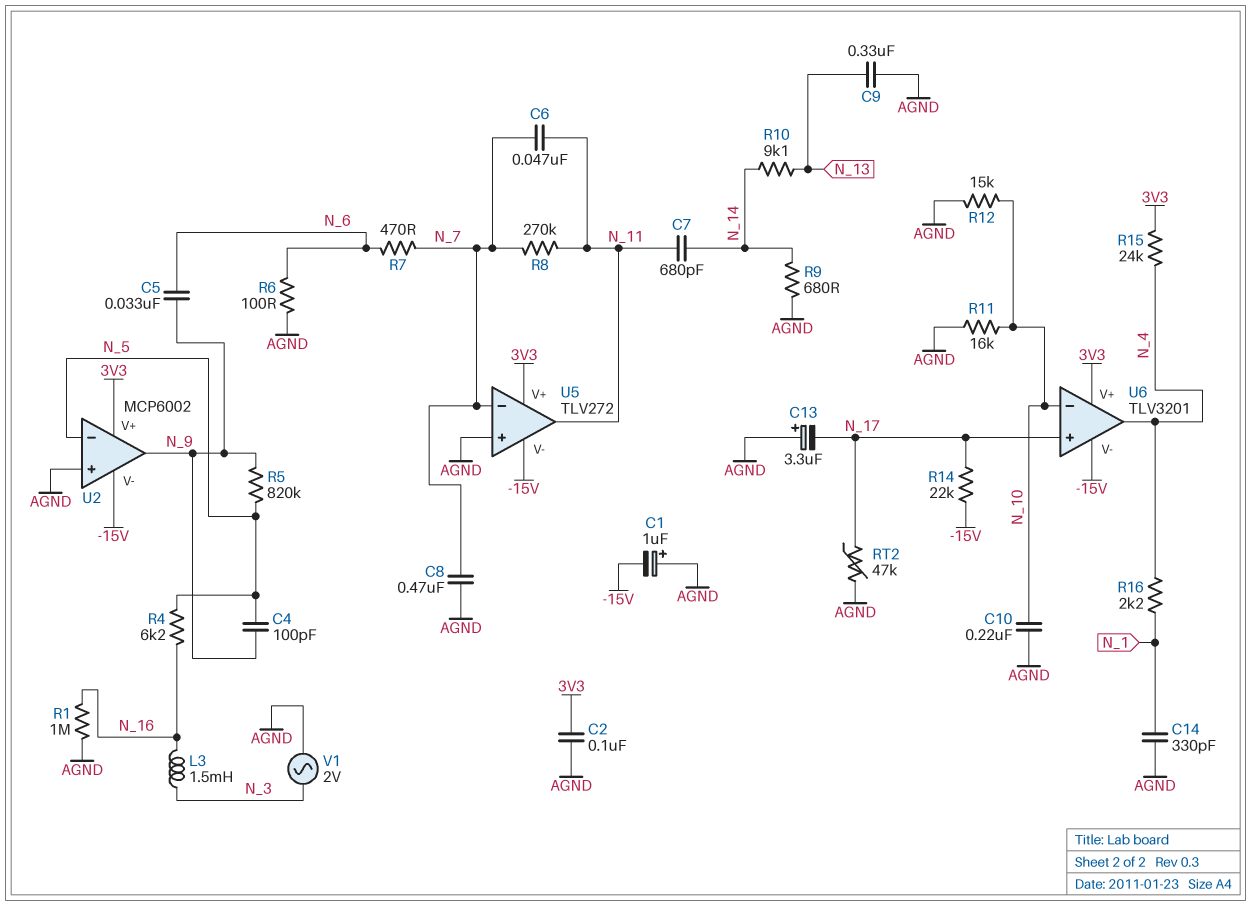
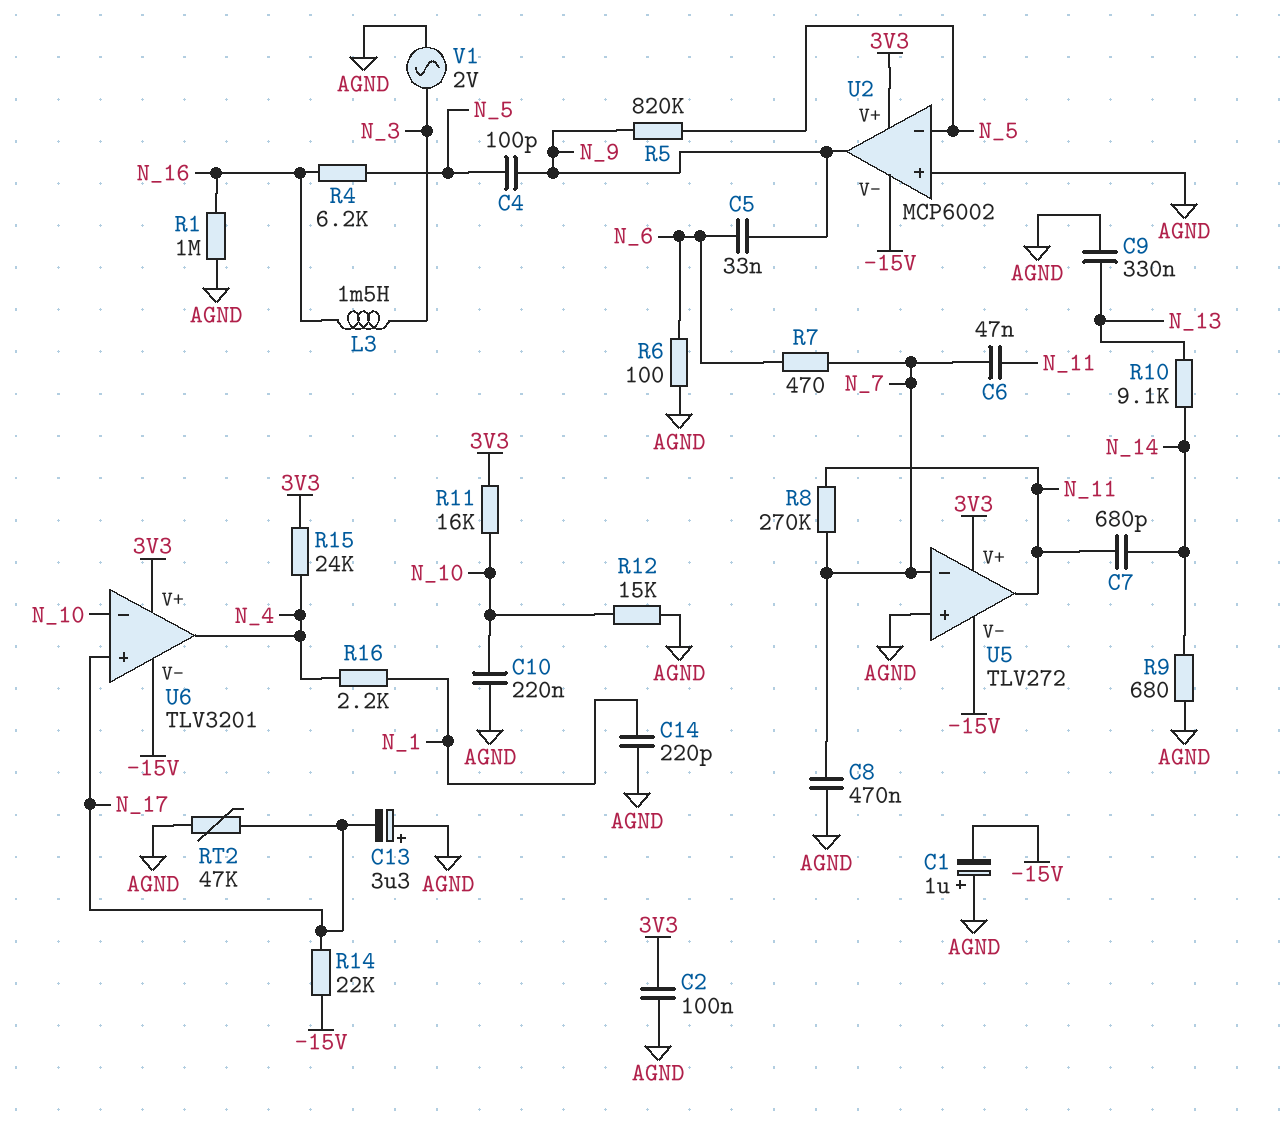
C14: 330pF (AGND, N_1) -> 220pF (AGND, N_1)
R11: 16k (AGND, N_10) -> 16k (3V3, N_10)

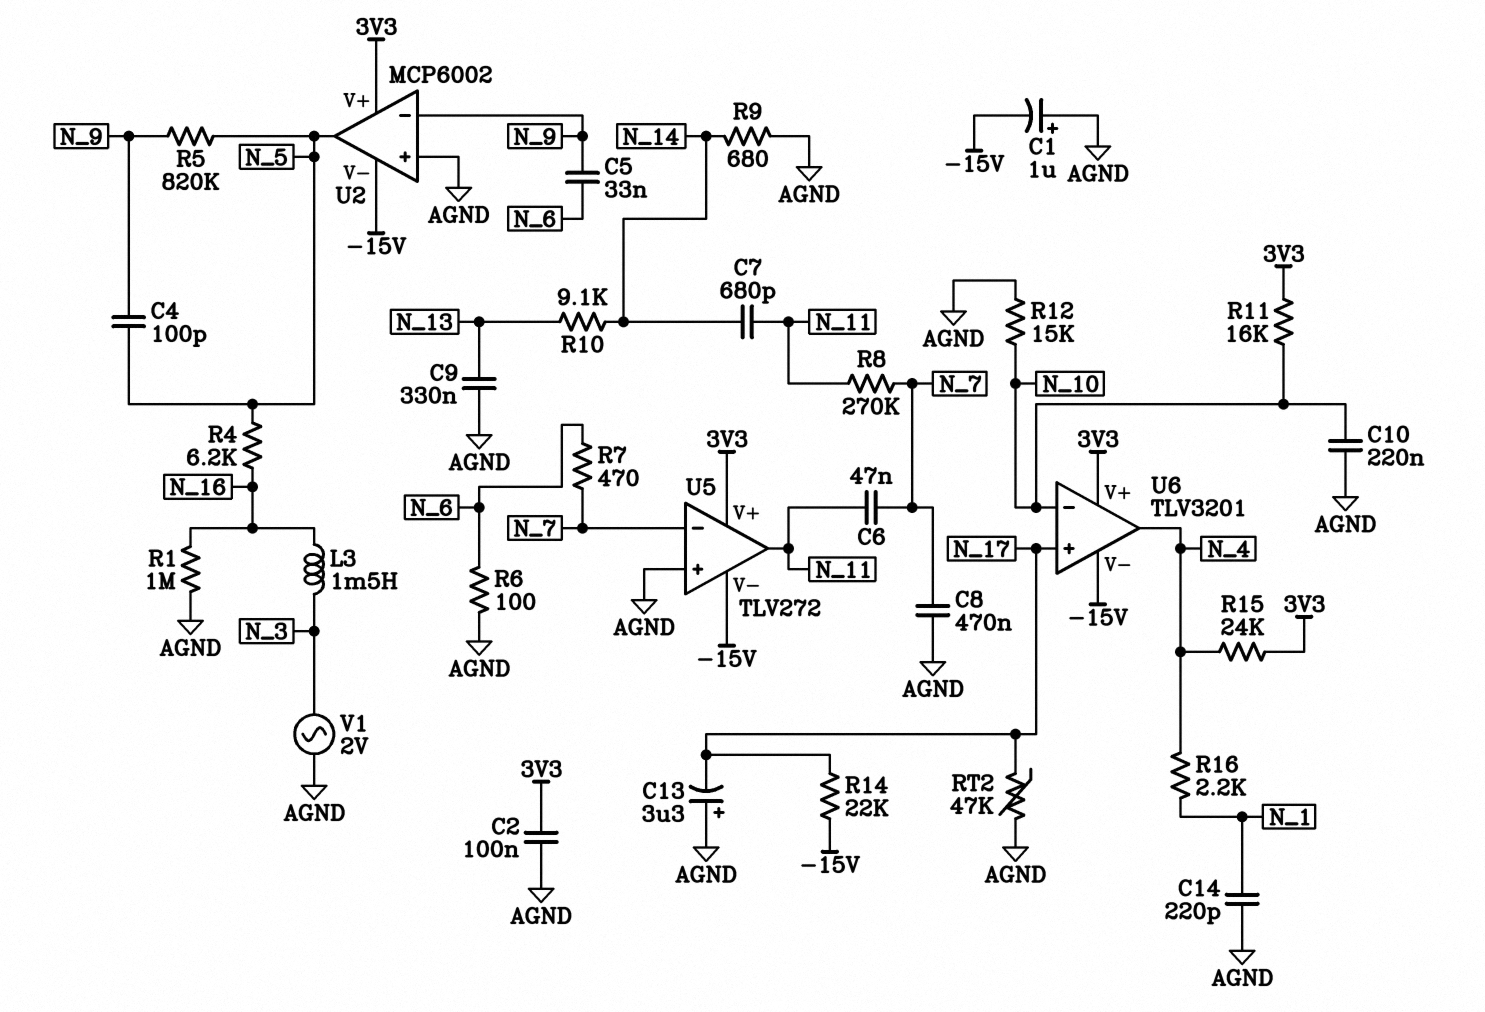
U2 pin in-: N_5 -> N_9
U2 pin out: N_9 -> N_5

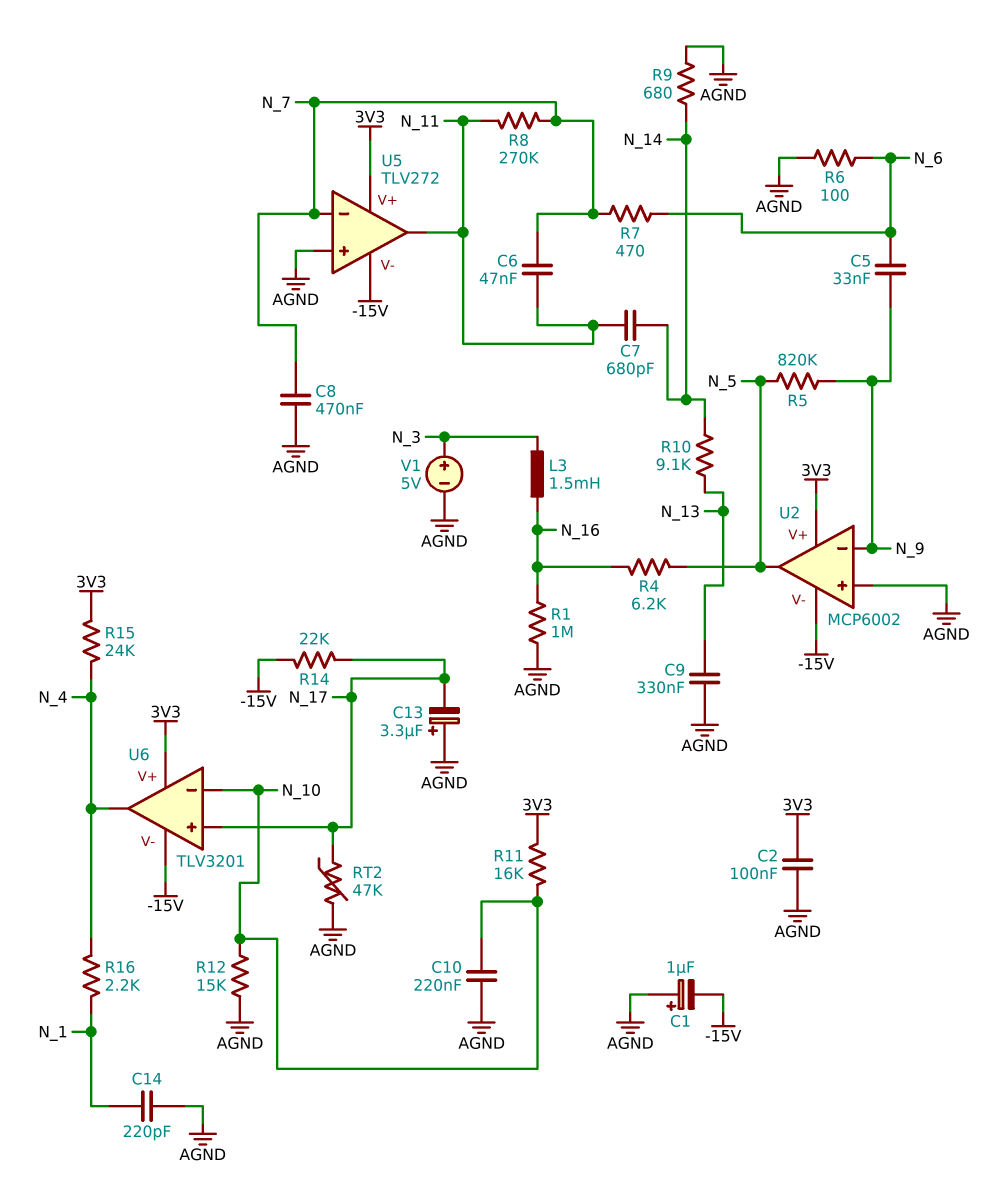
C4: 100pF (N_5, N_9) -> none
V1: AC 2V (AGND, N_3) -> 5V (plus N_3, minus AGND)

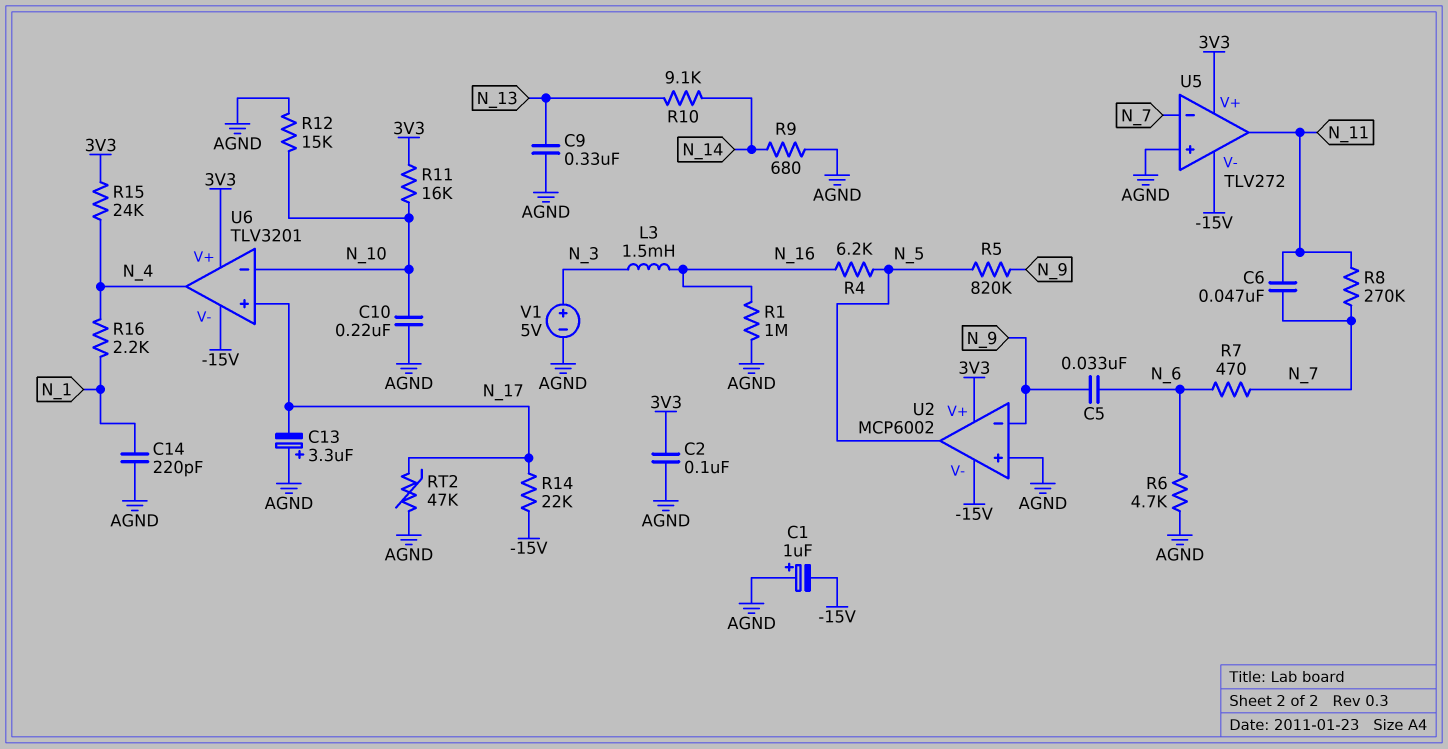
C7: 680pF (N_11, N_14) -> none
C8: 470nF (AGND, N_7) -> none
R6: 100 (AGND, N_6) -> 4.7k (AGND, N_6)

